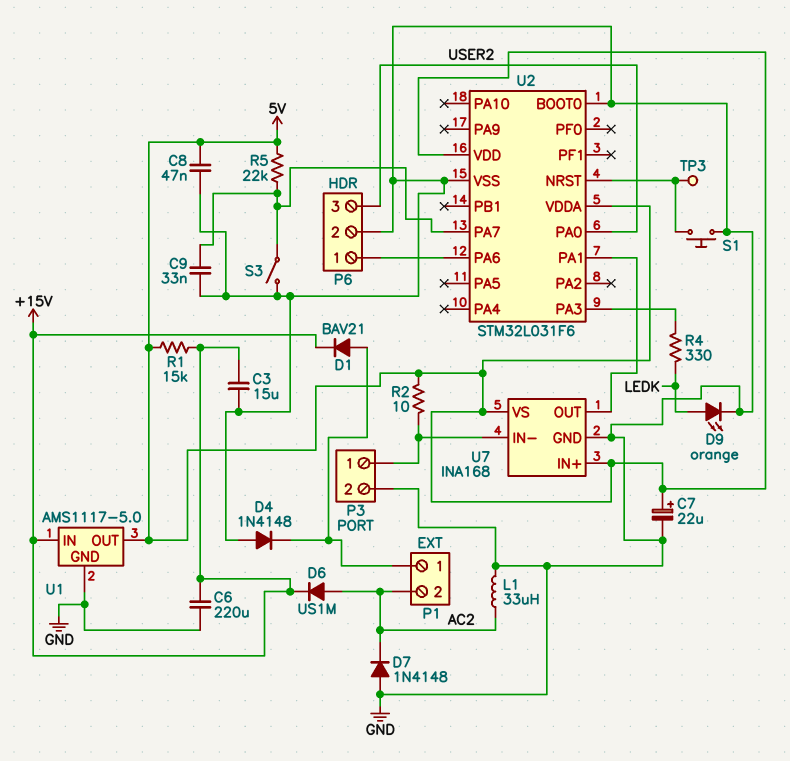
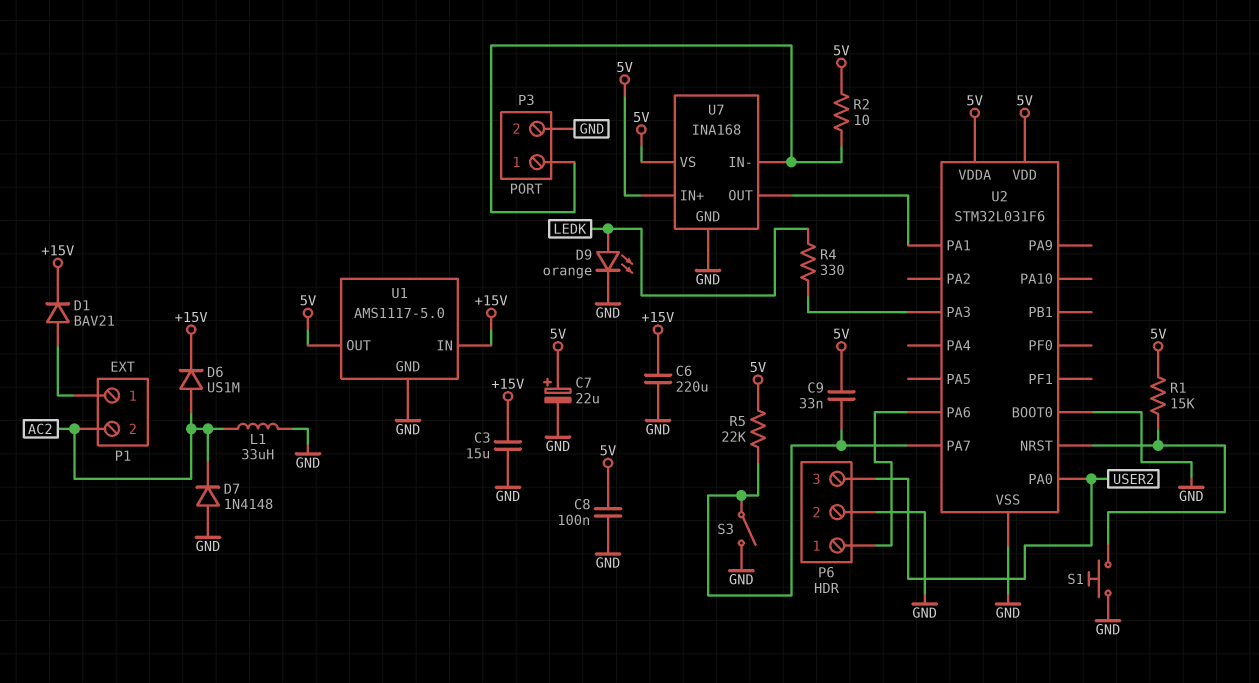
C8: 47nF (5V, GND) -> 100nF (5V, GND)
C9: 33nF (GND, U2/PA7) -> 33nF (5V, U2/PA7)
D4: diode 1N4148 (A GND, K P1/1) -> none
R1: 15k (+15V, 5V) -> 15k (5V, U2/NRST)
TP3: test point (U2/NRST) -> none

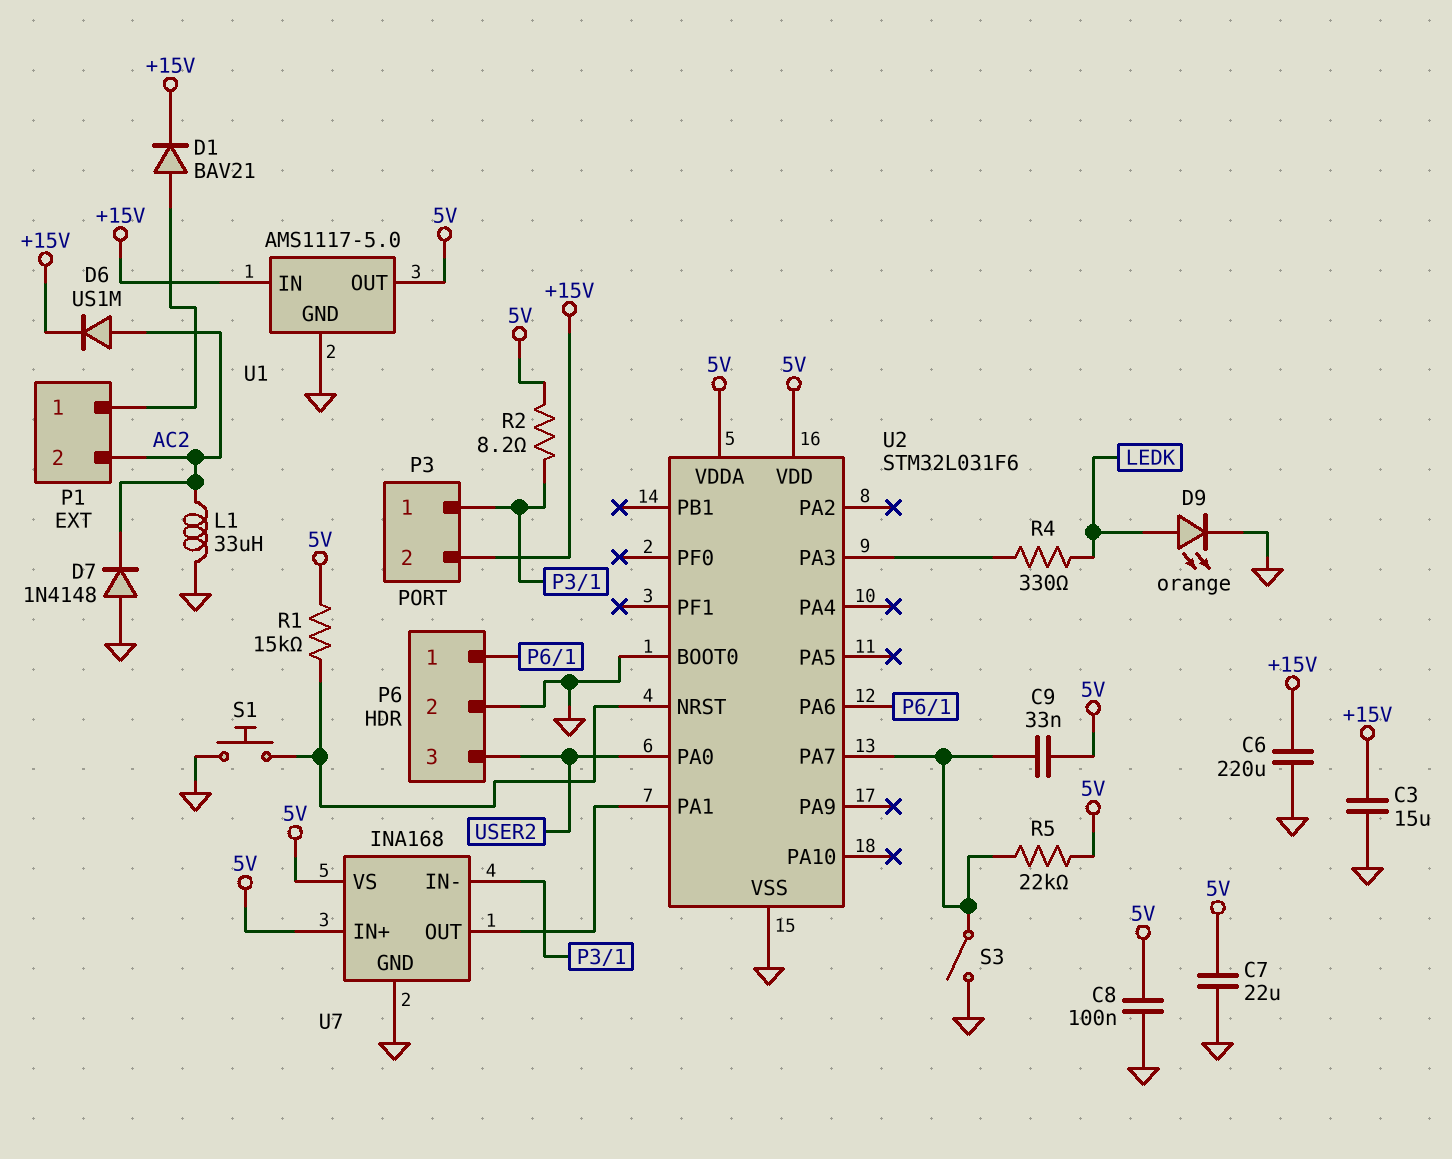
C7: 22uF (plus 5V, minus GND) -> 22uF (5V, GND)
P3 pin 2: GND -> +15V
R2: 10 (5V, P3/1) -> 8.2 (5V, P3/1)

